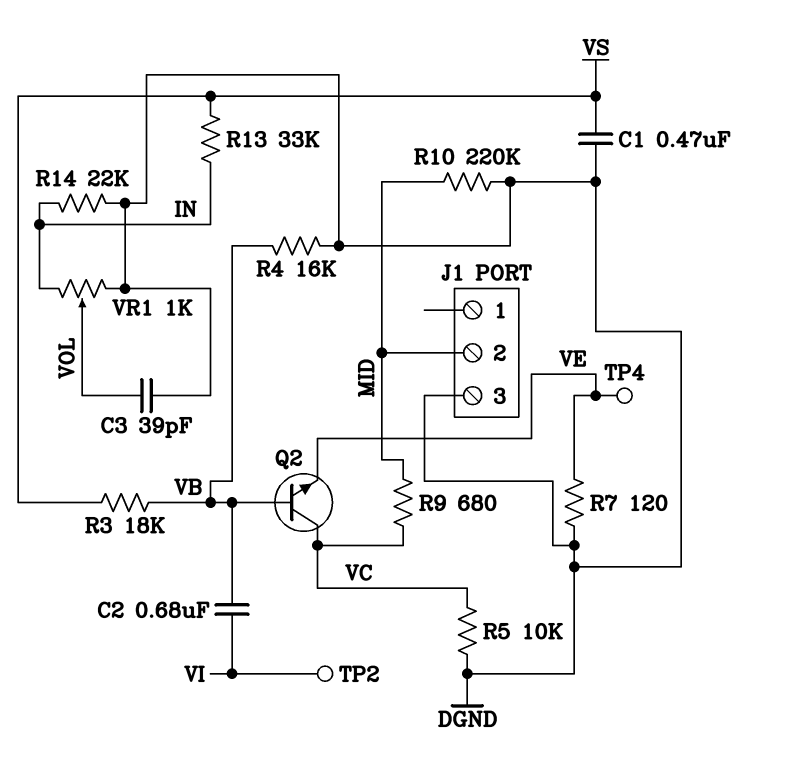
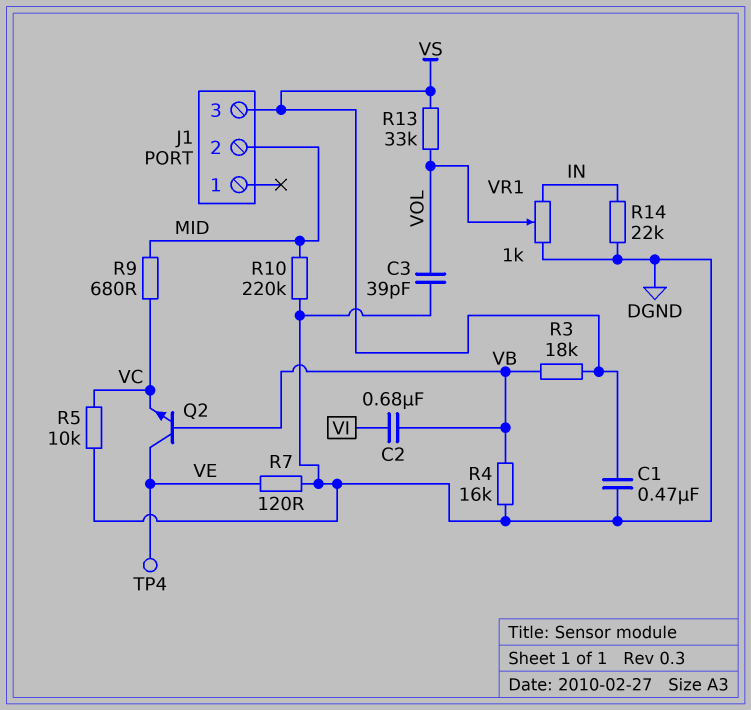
J1 pin 3: DGND -> VS
Q2: NPN (B VB, C VC, E VE) -> NPN (B VB, C VE, E VC)
R13: 33k (IN, VS) -> 33k (VOL, VS)
TP2: test point (VI) -> none

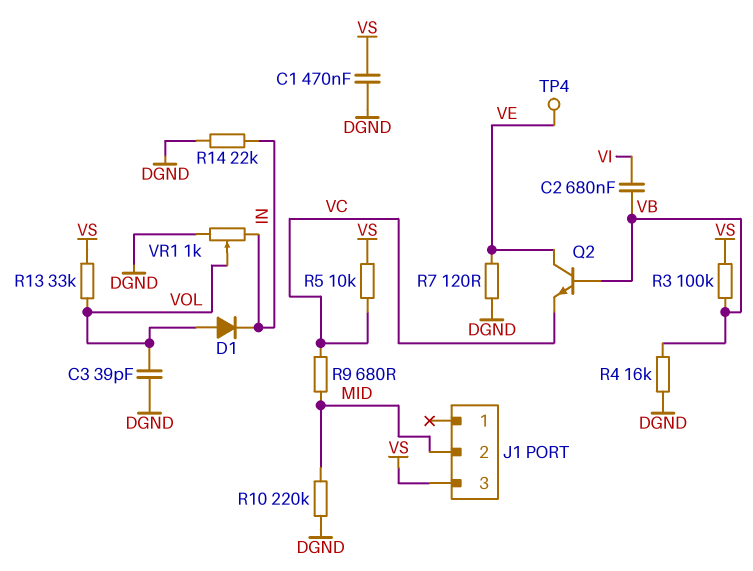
D1: none -> diode (A VOL, K IN)
R3: 18k (VB, VS) -> 100k (VB, VS)
R5: 10k (DGND, VC) -> 10k (VC, VS)

